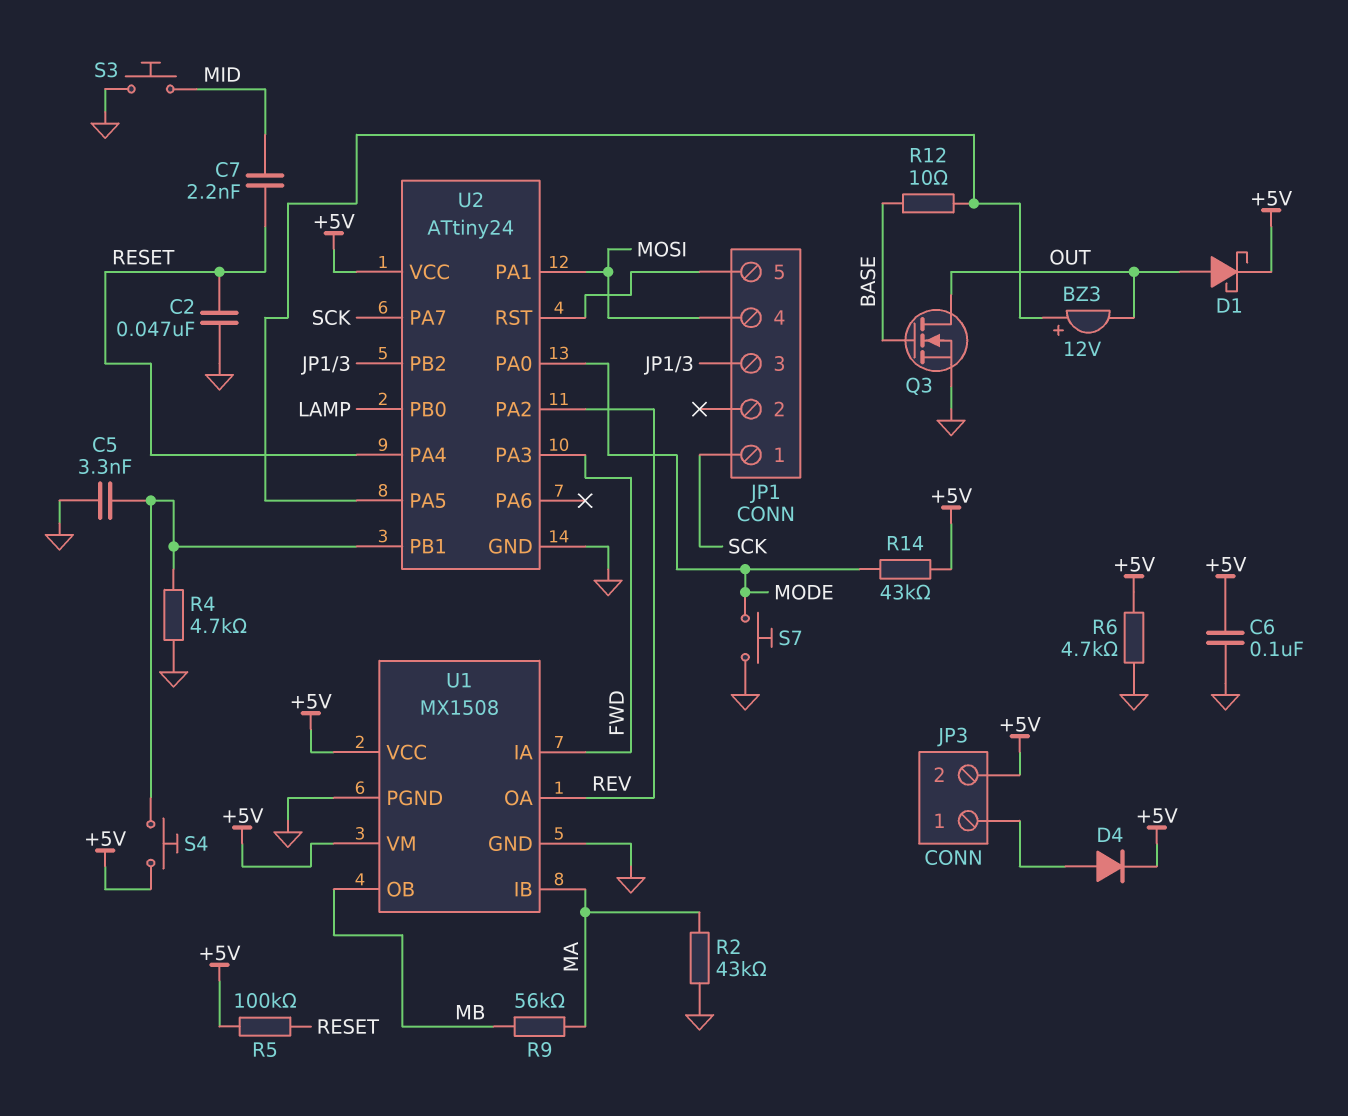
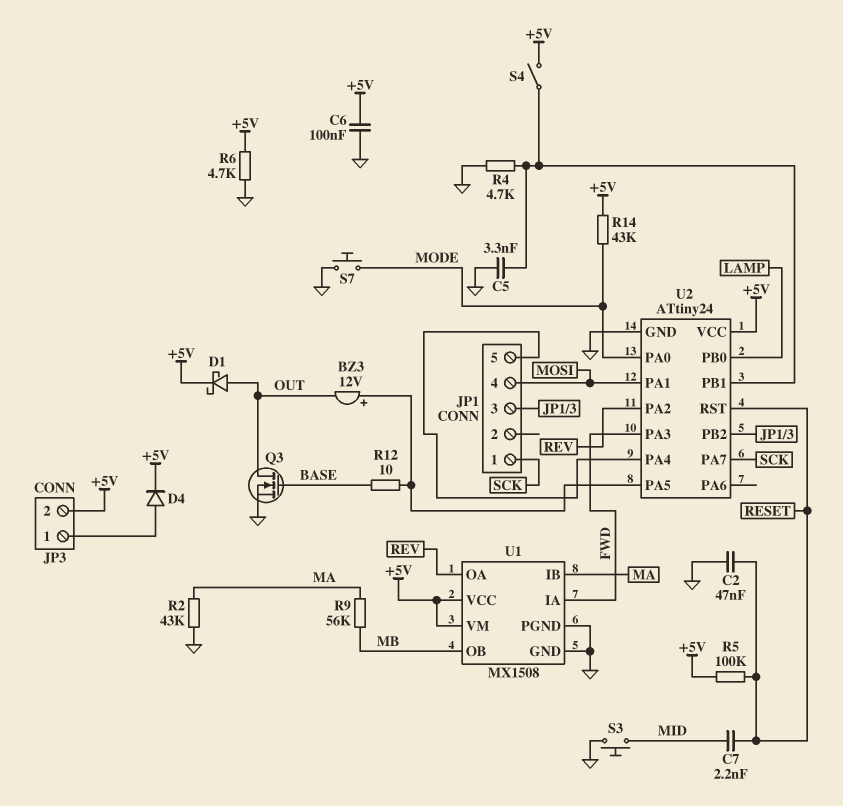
S4: button (+5V, U2/PB1) -> switch (+5V, U2/PB1)
U2 pin PA4: RESET -> JP1/5
U2 pin RST: JP1/5 -> RESET

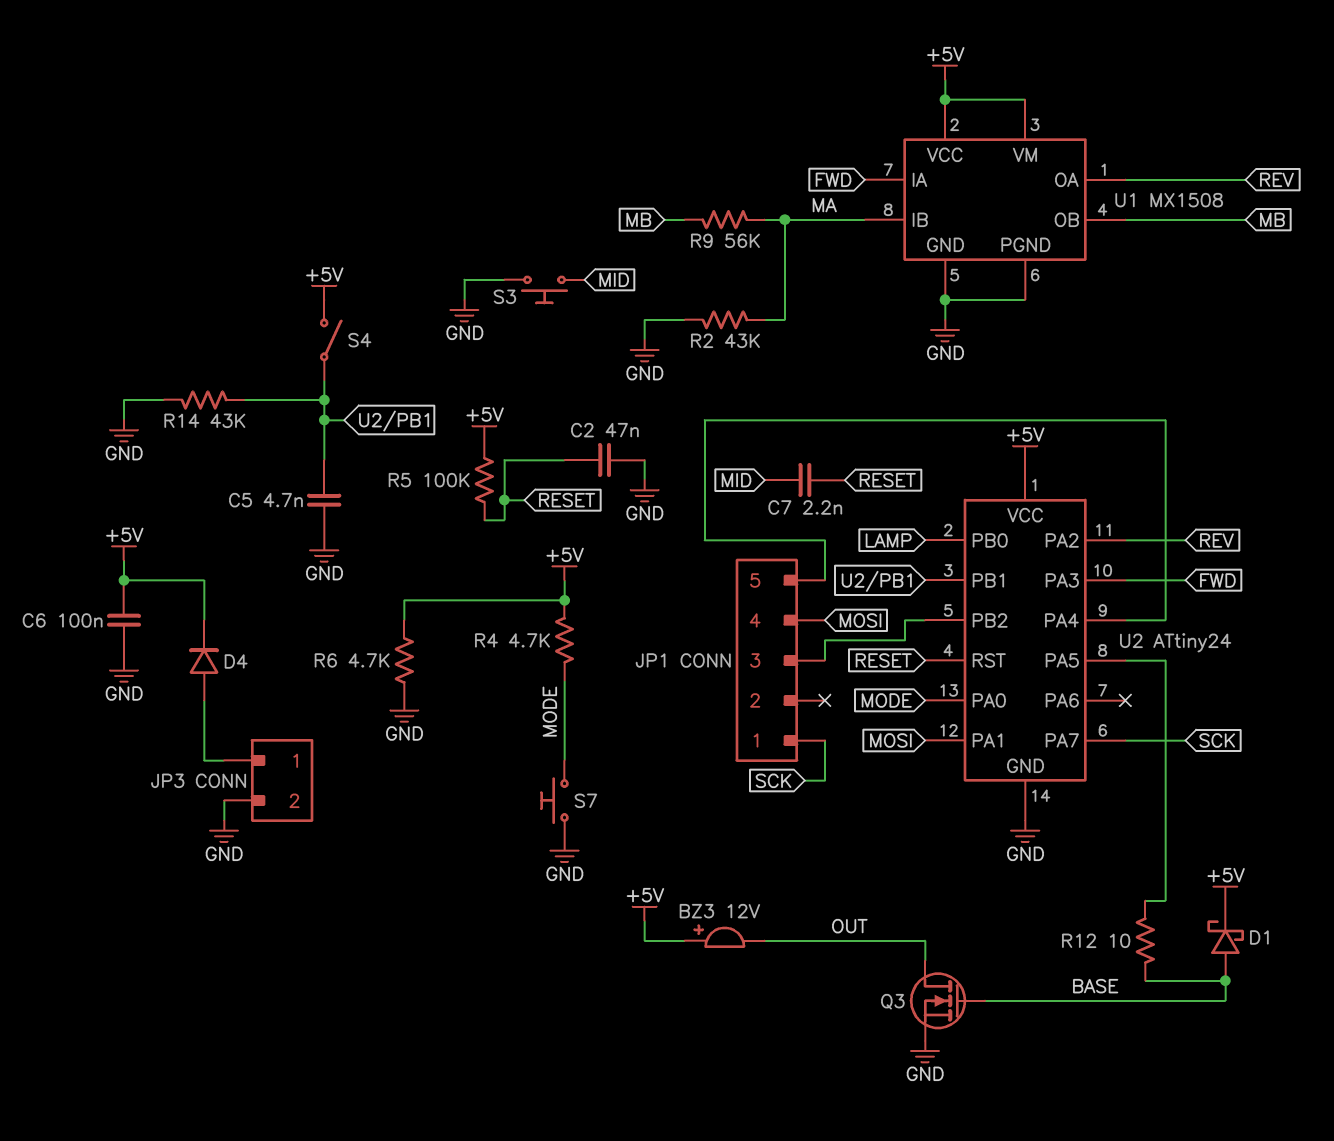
BZ3: buzzer 12V (plus U2/PA5, minus OUT) -> buzzer 12V (plus +5V, minus OUT)
C5: 3.3nF (GND, U2/PB1) -> 4.7nF (GND, U2/PB1)
D1: schottky (A OUT, K +5V) -> schottky (A BASE, K +5V)
JP3 pin 2: +5V -> GND
R4: 4.7k (GND, U2/PB1) -> 4.7k (+5V, MODE)
R14: 43k (+5V, MODE) -> 43k (GND, U2/PB1)

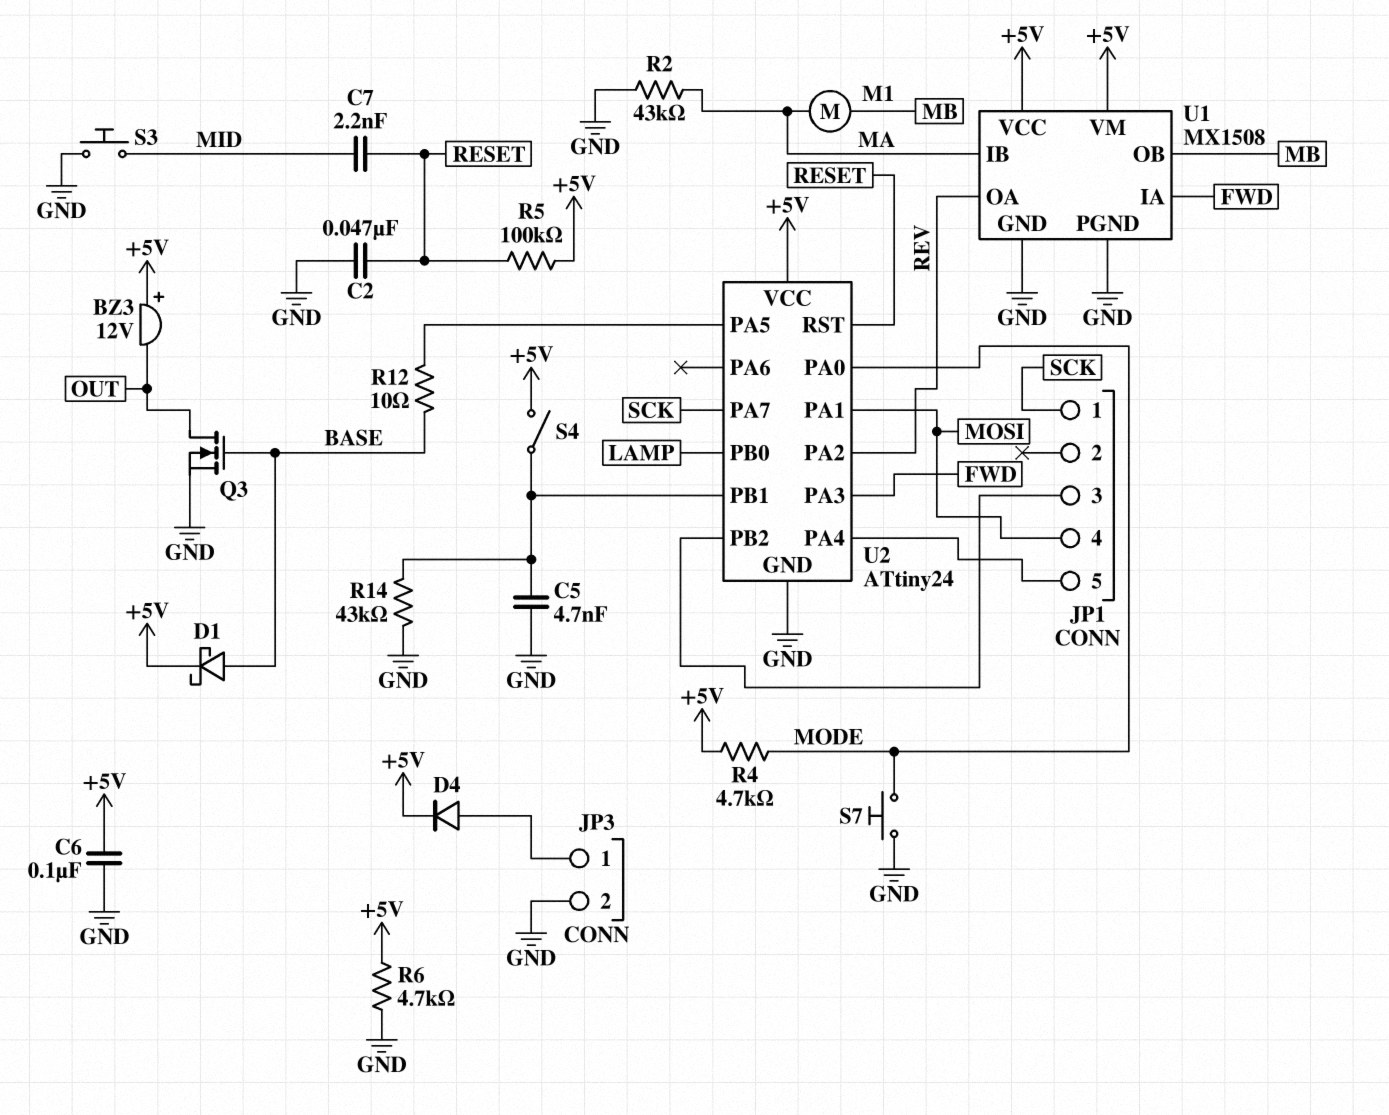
M1: none -> motor (MA, MB)
R9: 56k (MA, MB) -> none

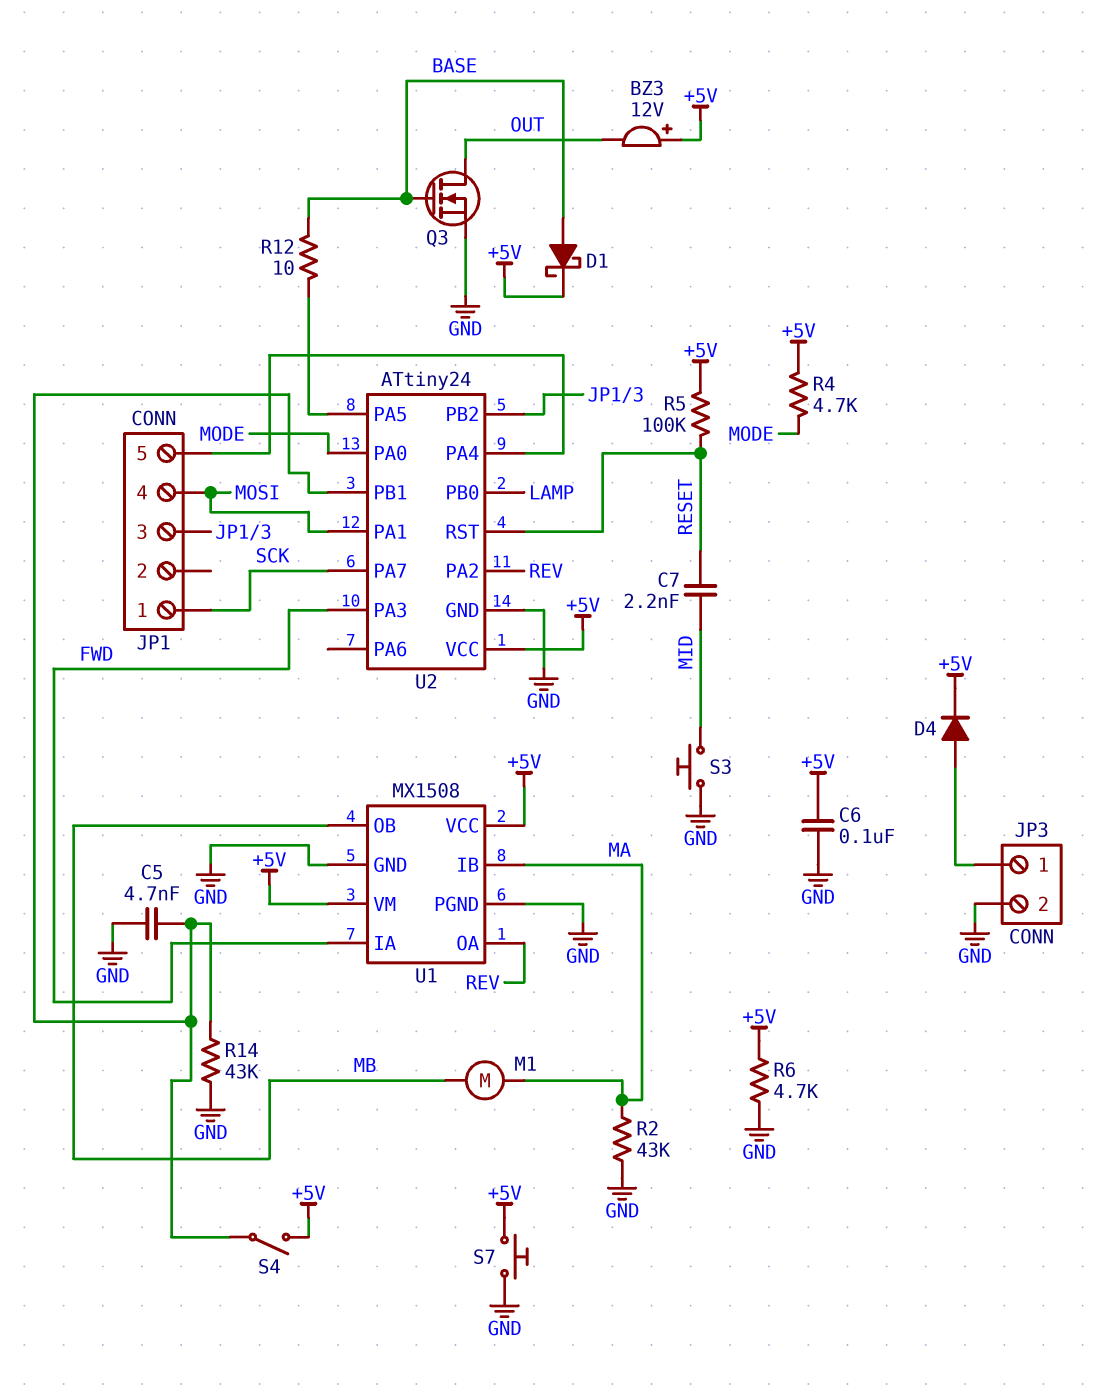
C2: 47nF (GND, RESET) -> none
S7: button (GND, MODE) -> button (+5V, GND)

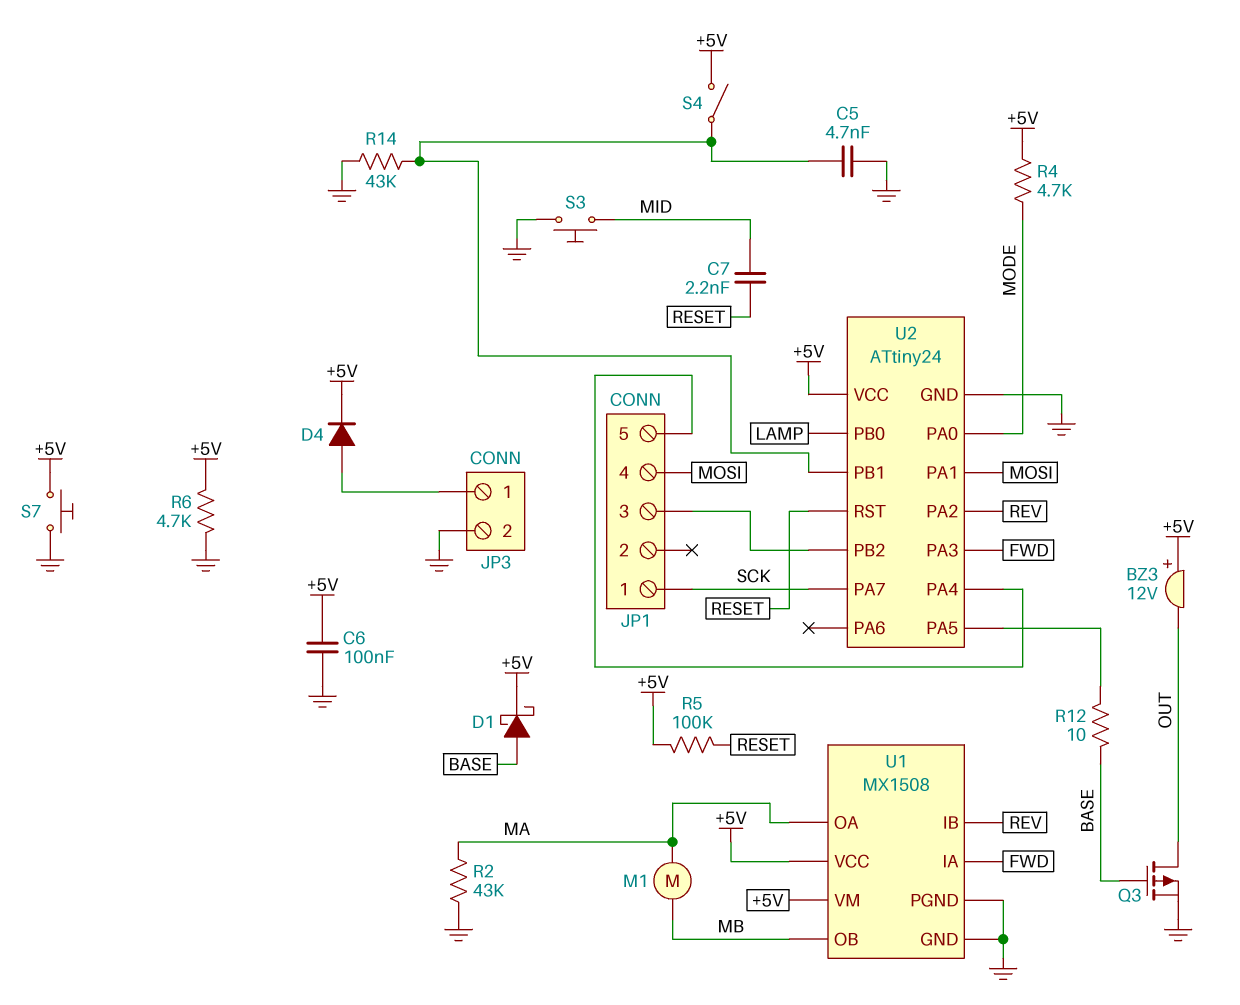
Q3: NMOS (G BASE, D OUT, S GND) -> PMOS (G BASE, D OUT, S GND)
U1 pin IB: MA -> REV
U1 pin OA: REV -> MA

